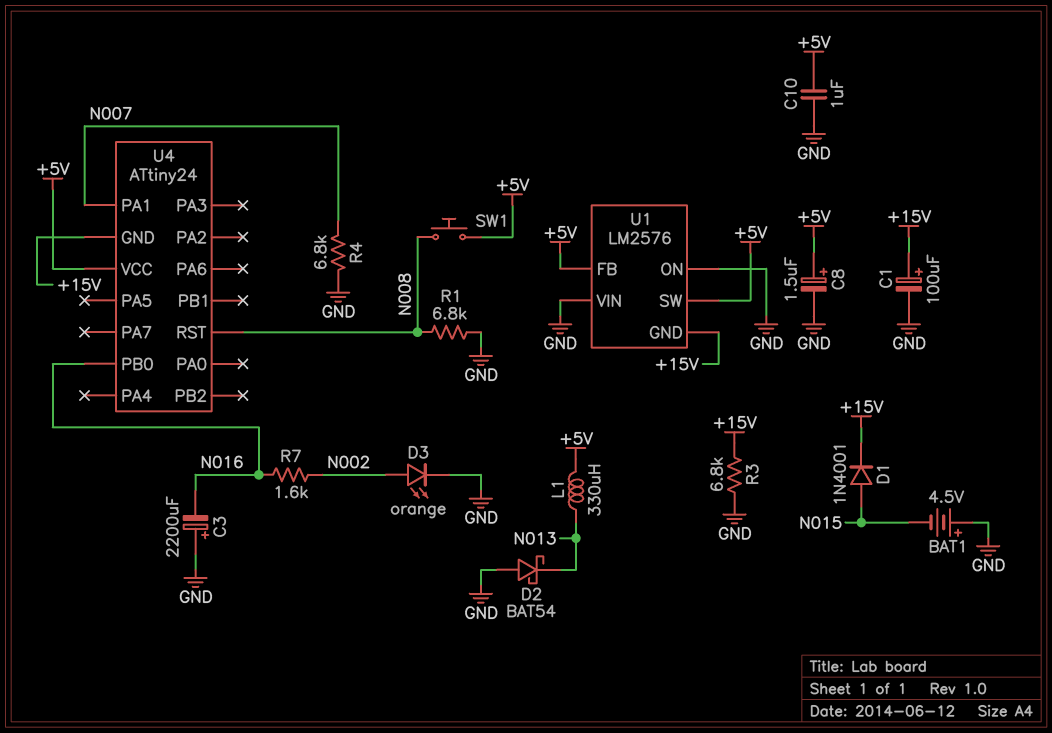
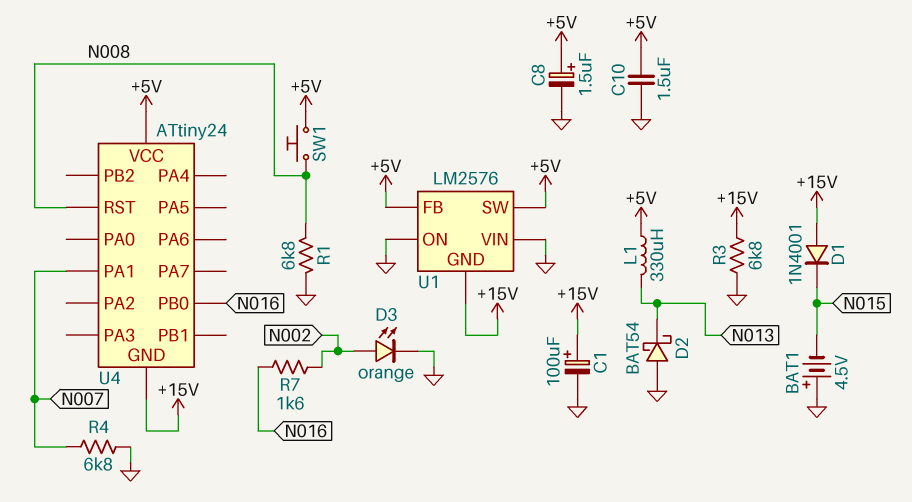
C3: 2200uF (plus GND, minus N016) -> none
C10: 1uF (+5V, GND) -> 1.5uF (+5V, GND)
D1: diode 1N4001 (A N015, K +15V) -> diode 1N4001 (A +15V, K N015)

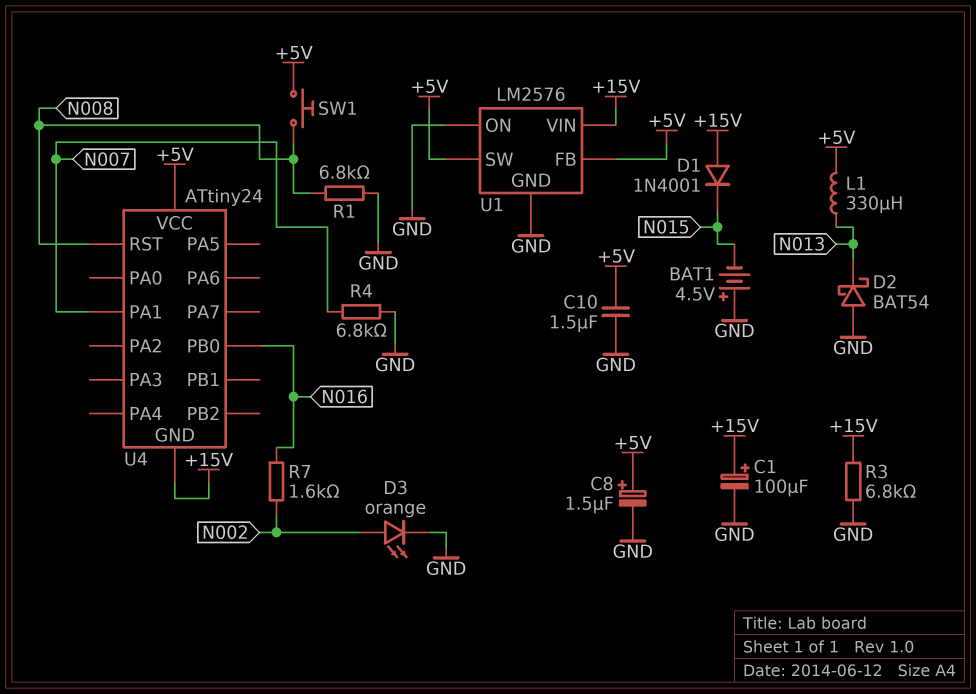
U1 pin GND: +15V -> GND
U1 pin VIN: GND -> +15V

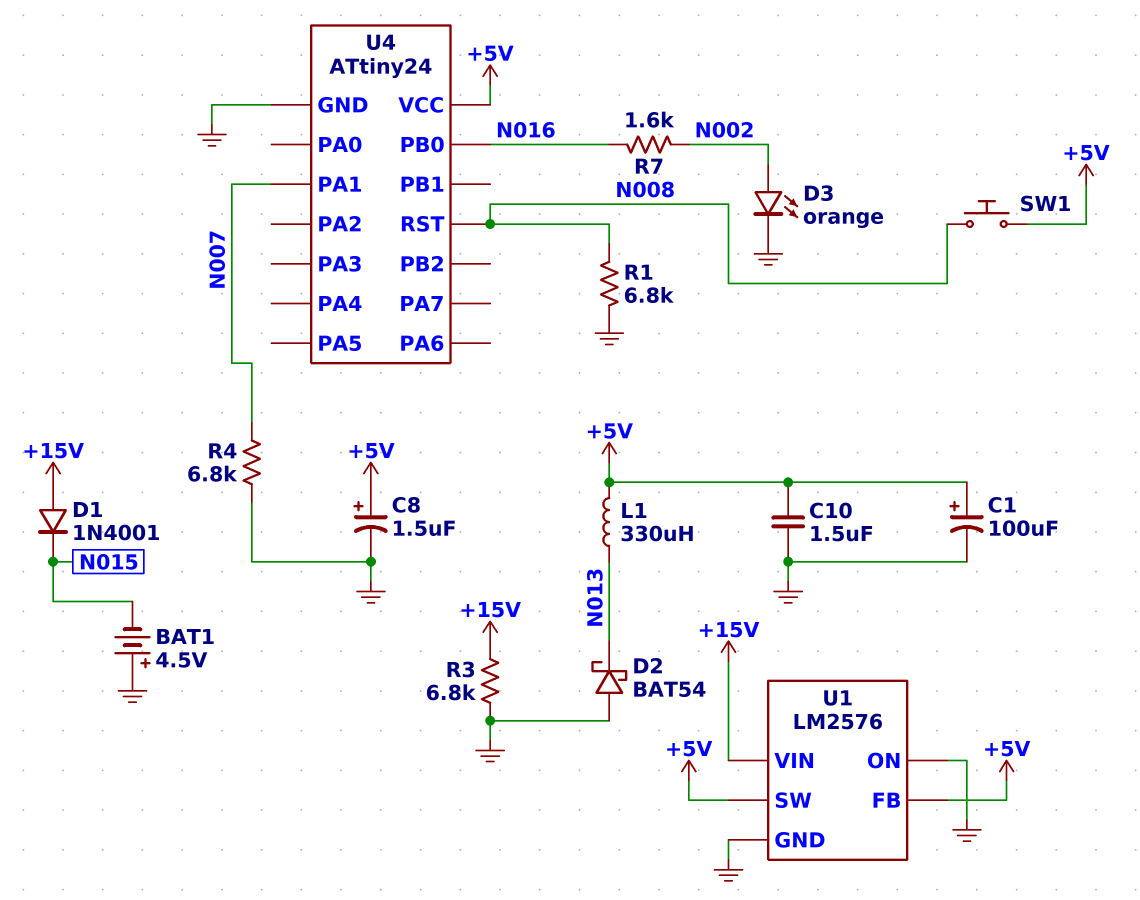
C1: 100uF (plus +15V, minus GND) -> 100uF (plus +5V, minus GND)
U4 pin GND: +15V -> GND

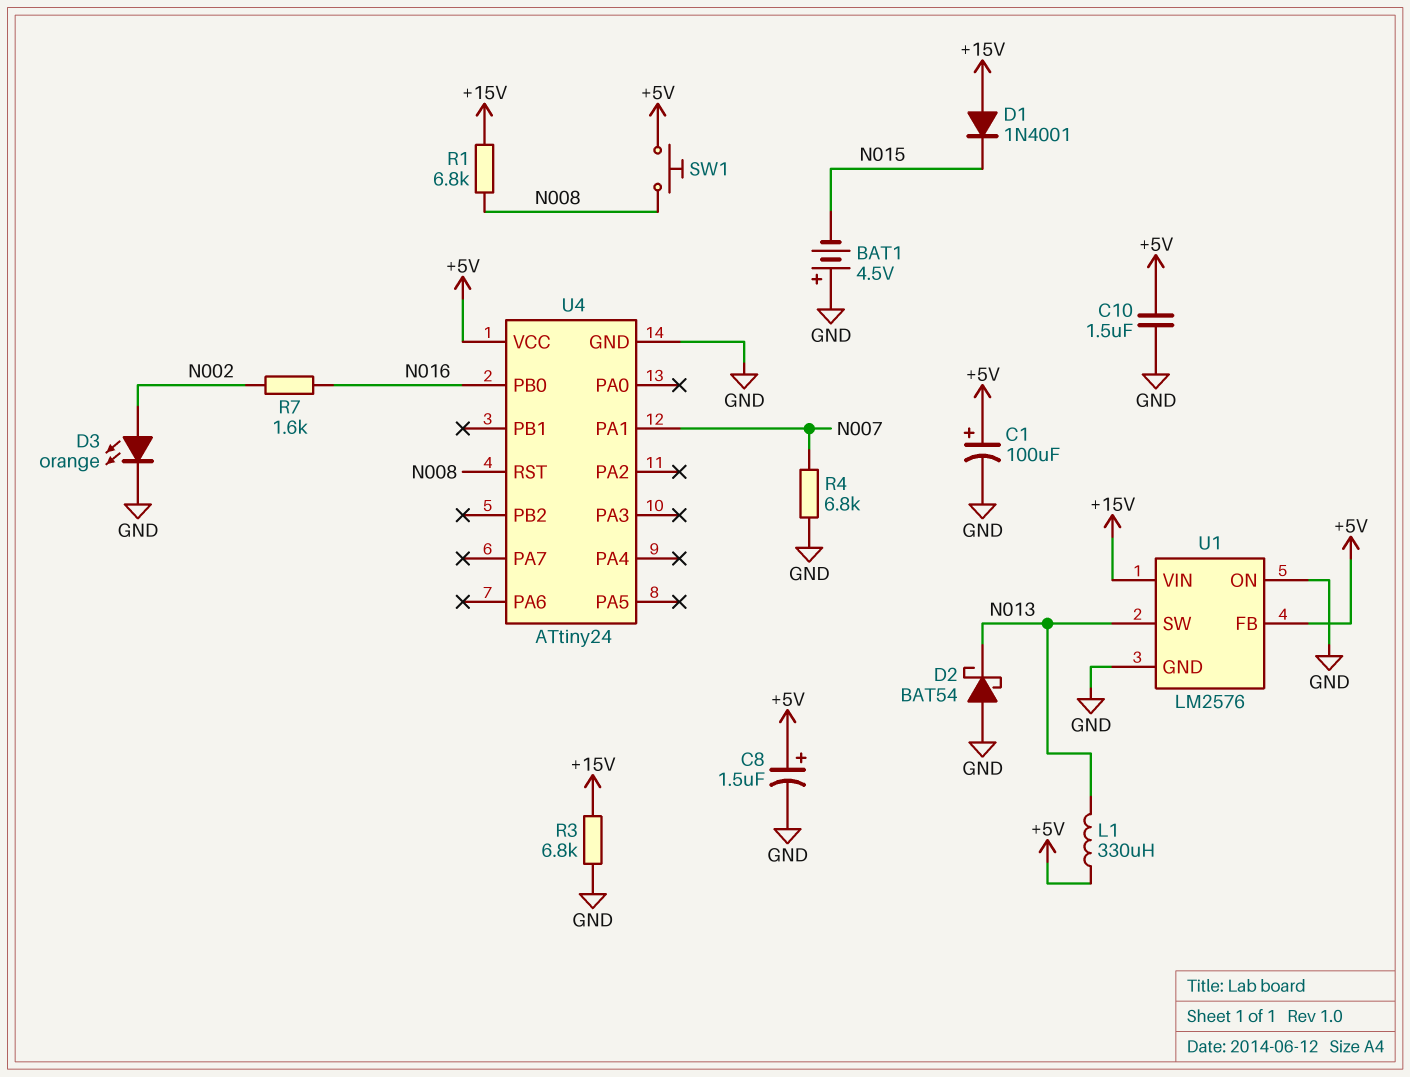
R1: 6.8k (GND, N008) -> 6.8k (+15V, N008)
U1 pin SW: +5V -> N013

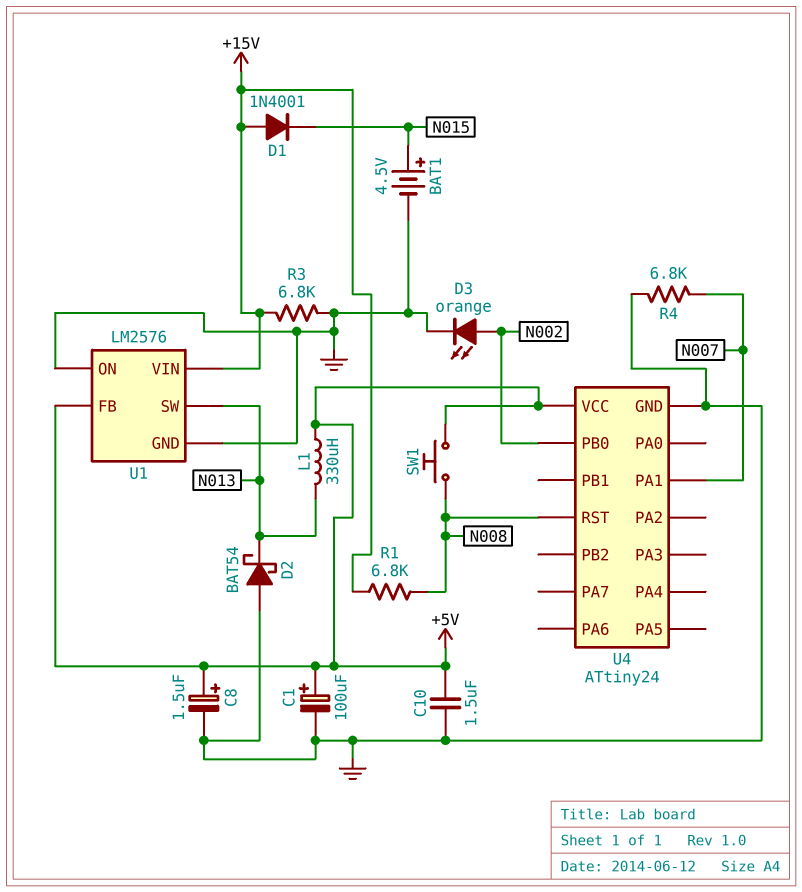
BAT1: 4.5V (plus GND, minus N015) -> 4.5V (plus N015, minus GND)
R7: 1.6k (N002, N016) -> none
U4 pin PB0: N016 -> N002

